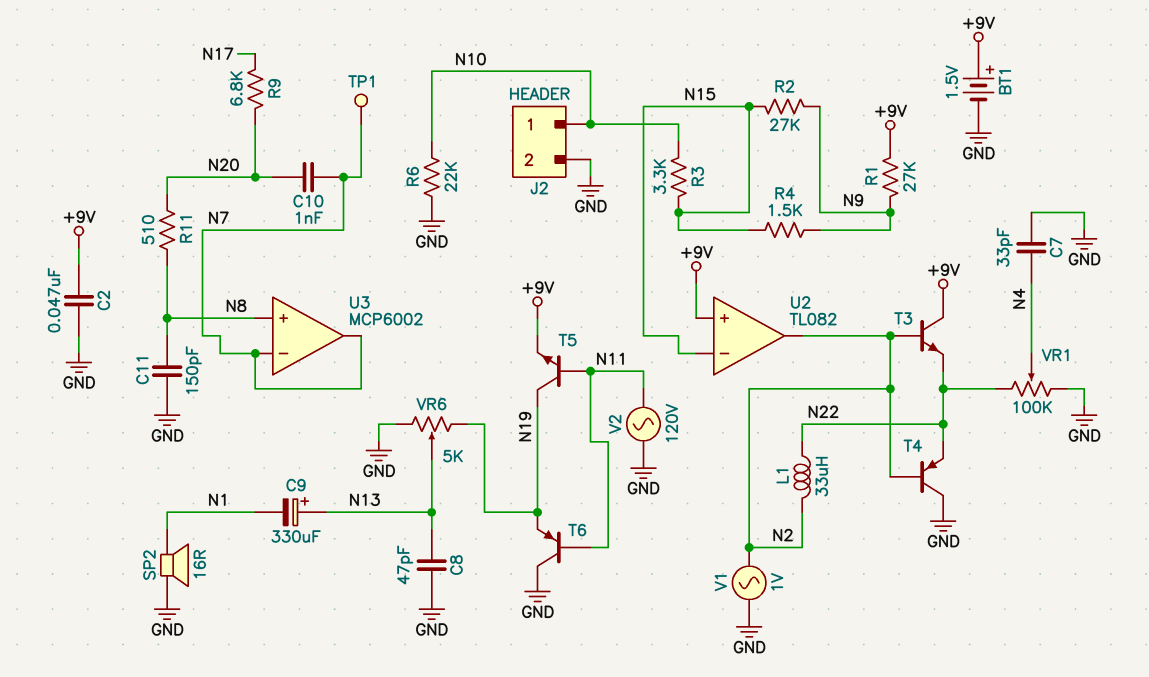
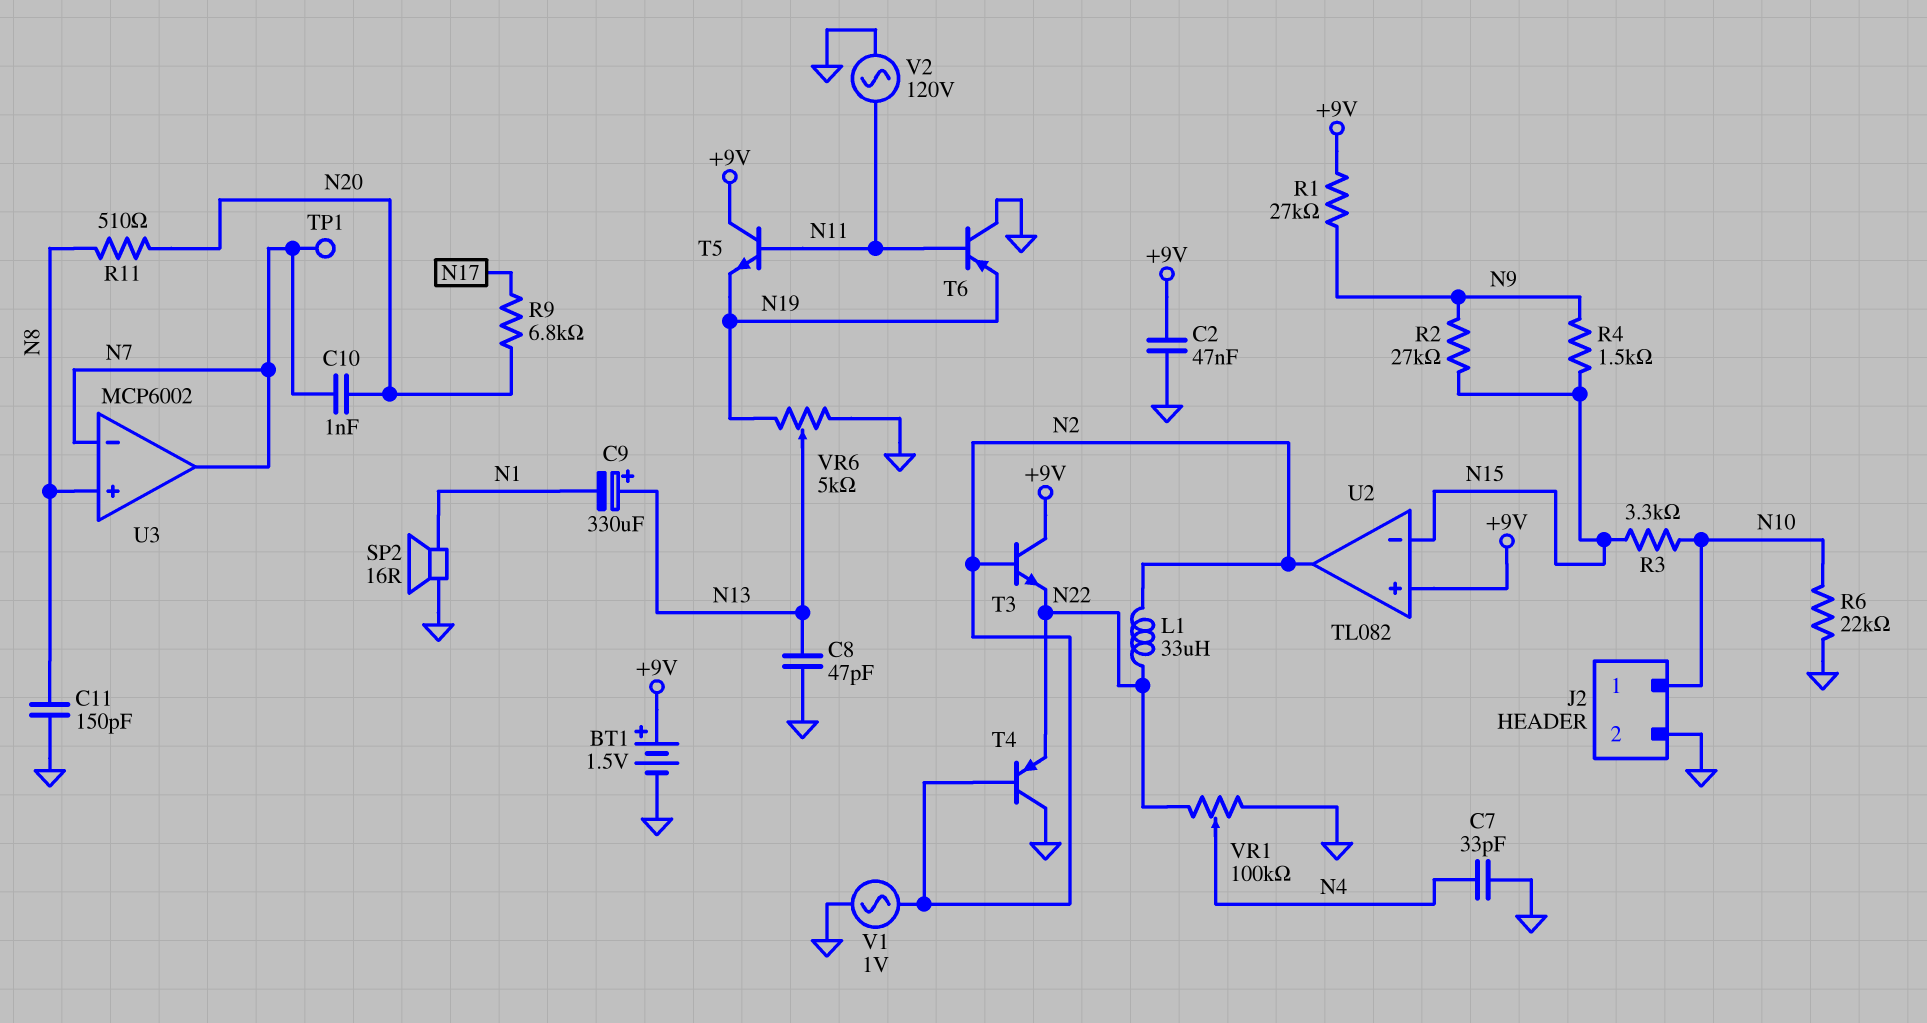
T5: NPN (B N11, C N19, E +9V) -> NPN (B N11, C +9V, E N19)

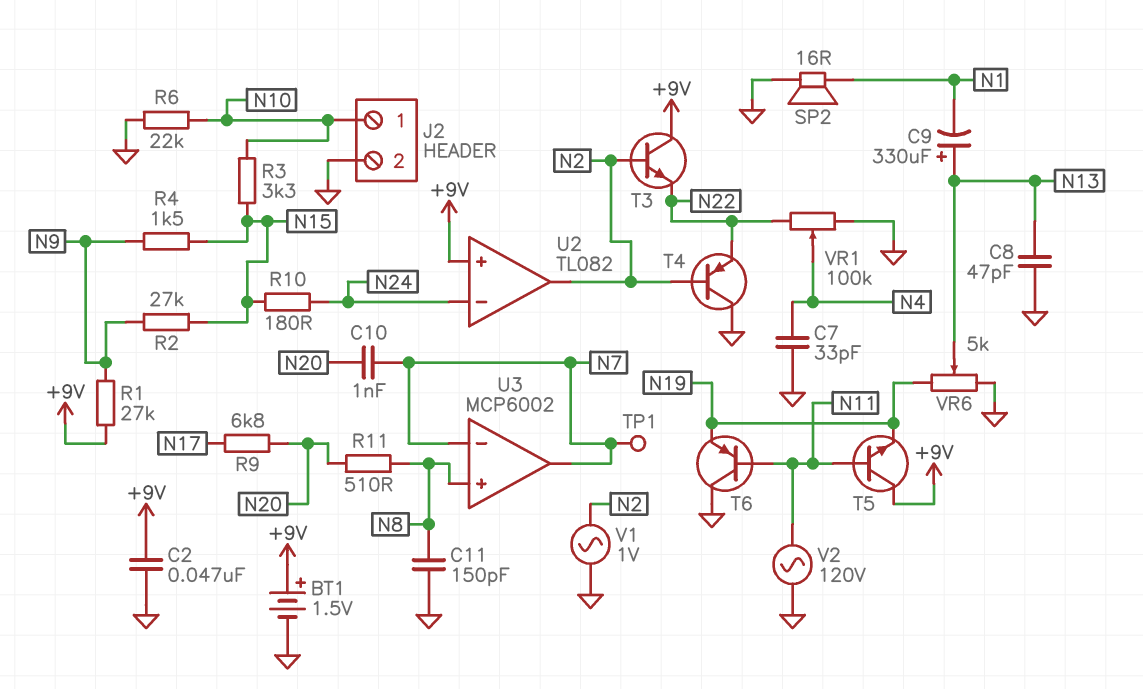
L1: 33uH (N2, N22) -> none
R10: none -> 180 (N15, N24)
U2 pin in-: N15 -> N24

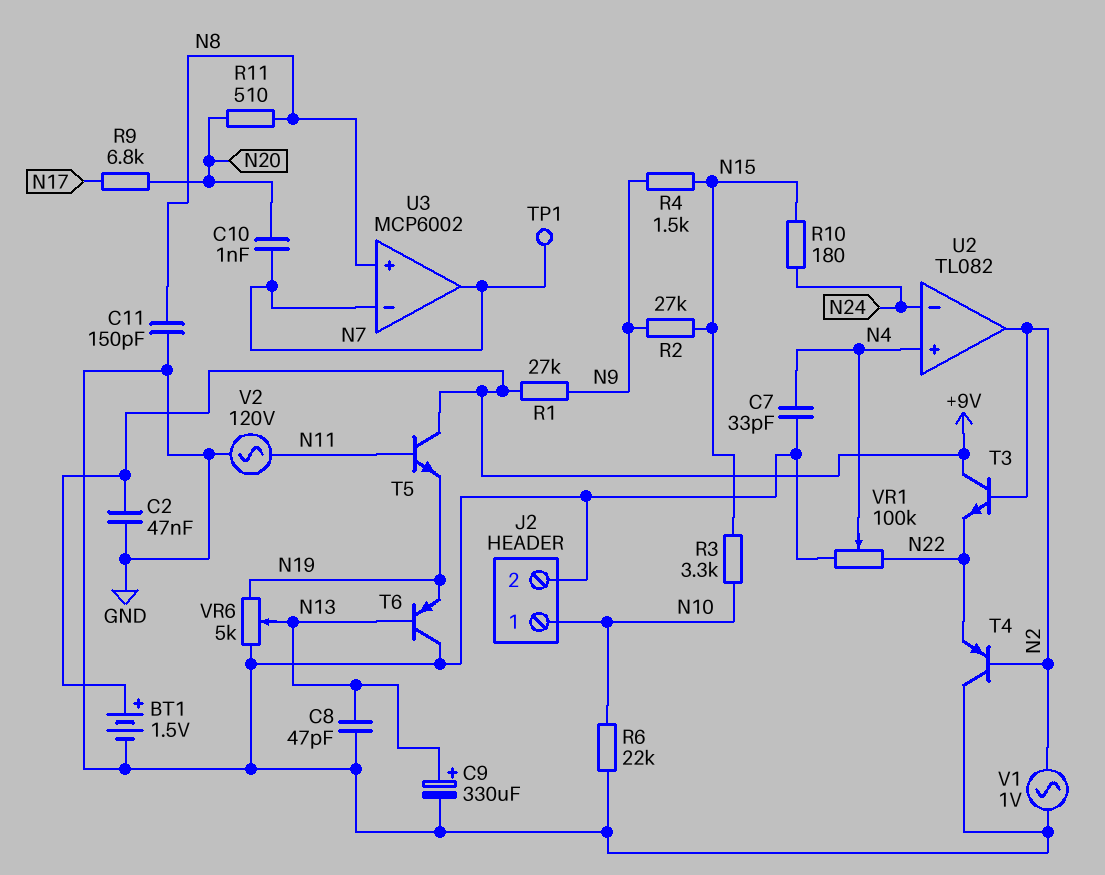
C9: 330uF (plus N13, minus N1) -> 330uF (plus N13, minus GND)
SP2: speaker 16R (GND, N1) -> none
T6: PNP (B N11, C GND, E N19) -> PNP (B N13, C GND, E N19)
U2 pin in+: +9V -> N4

